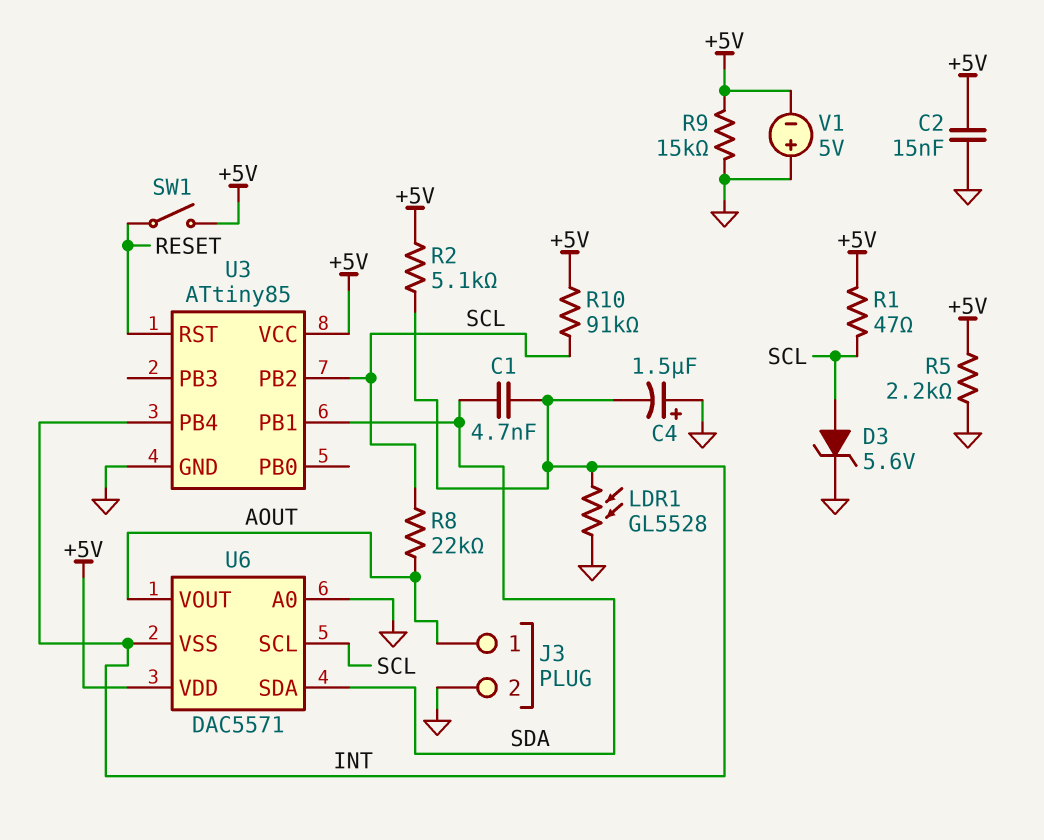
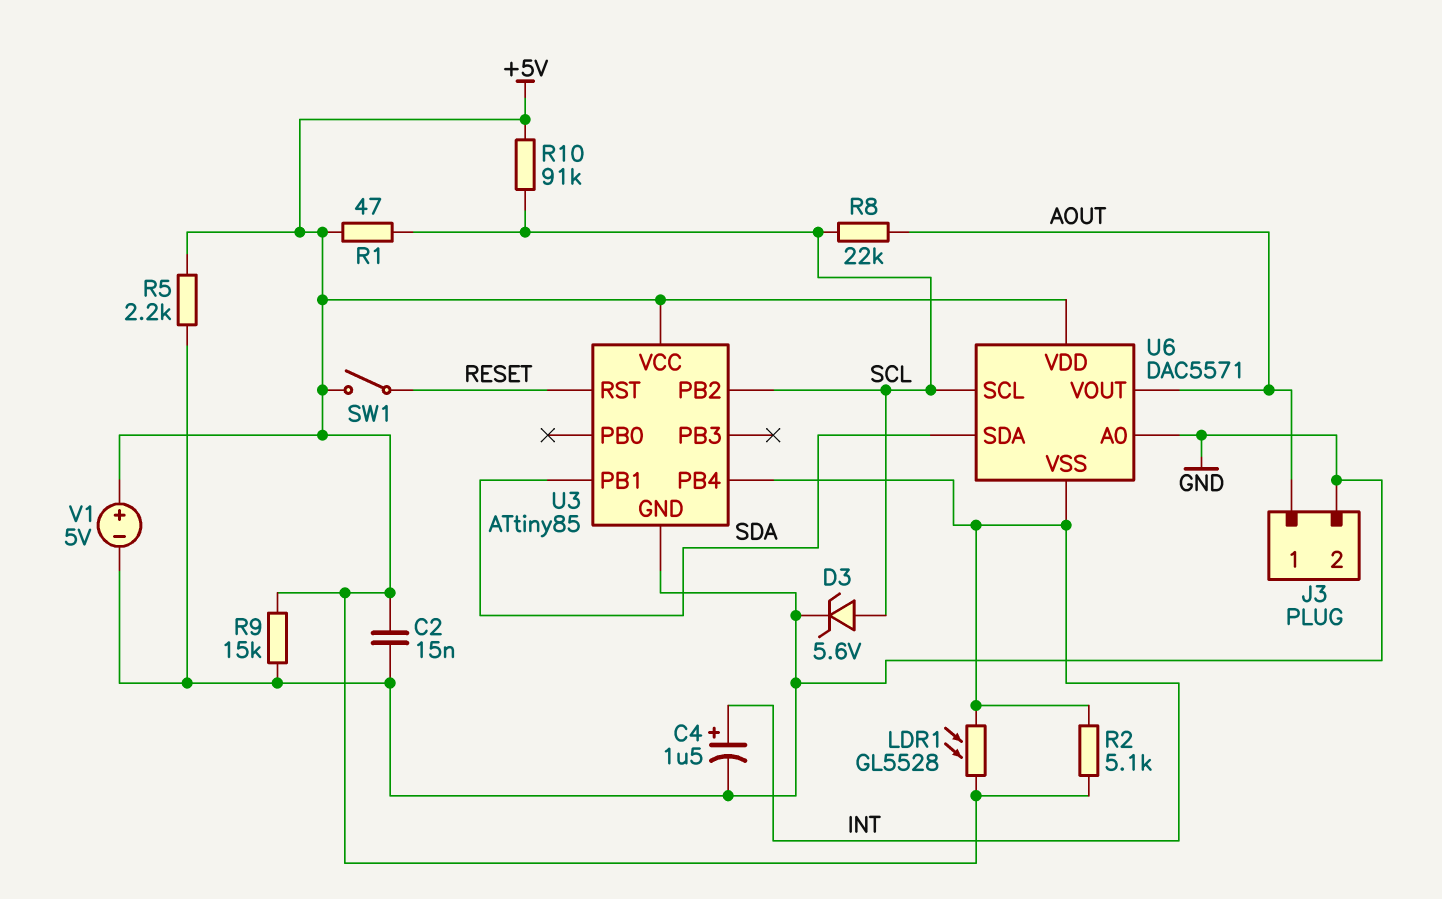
C1: 4.7nF (INT, SDA) -> none
C4: 1.5uF (plus GND, minus INT) -> 1.5uF (plus INT, minus GND)
LDR1: GL5528 (GND, INT) -> GL5528 (+5V, INT)
V1: 5V (plus GND, minus +5V) -> 5V (plus +5V, minus GND)

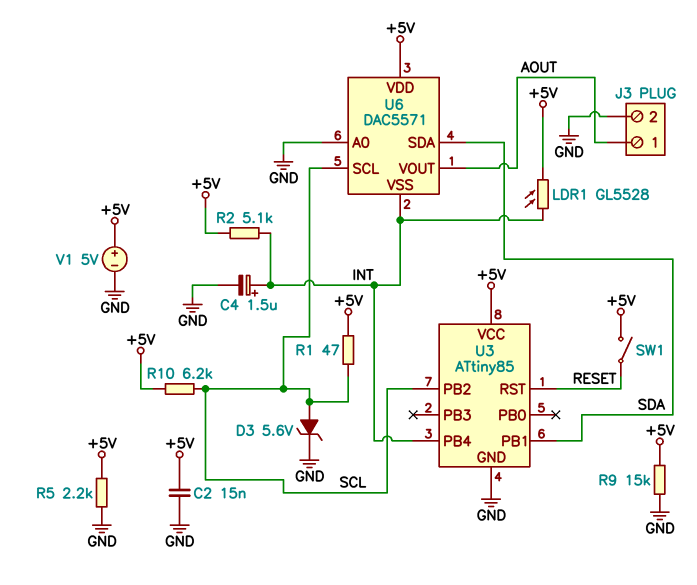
R8: 22k (AOUT, SCL) -> none
R10: 91k (+5V, SCL) -> 6.2k (+5V, SCL)

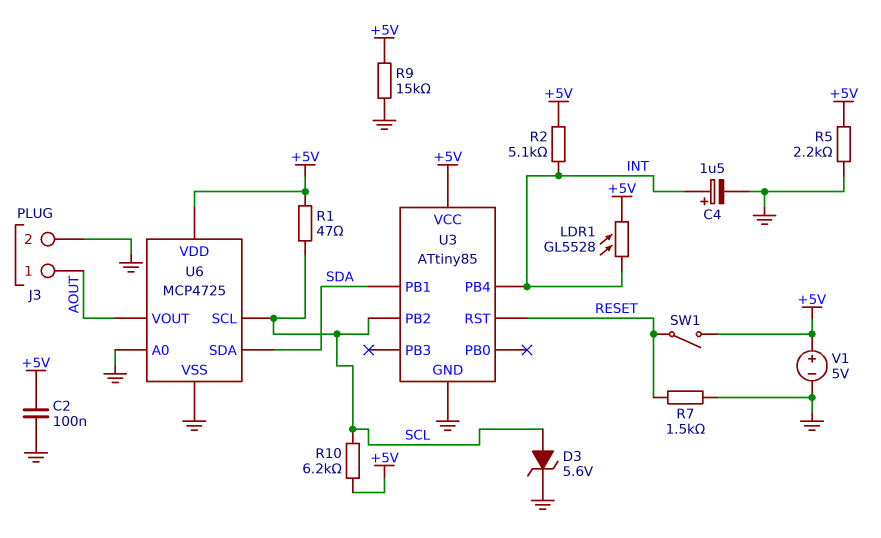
C2: 15nF (+5V, GND) -> 100nF (+5V, GND)
R7: none -> 1.5k (GND, RESET)
U6: DAC5571 -> MCP4725
U6 pin VSS: INT -> GND

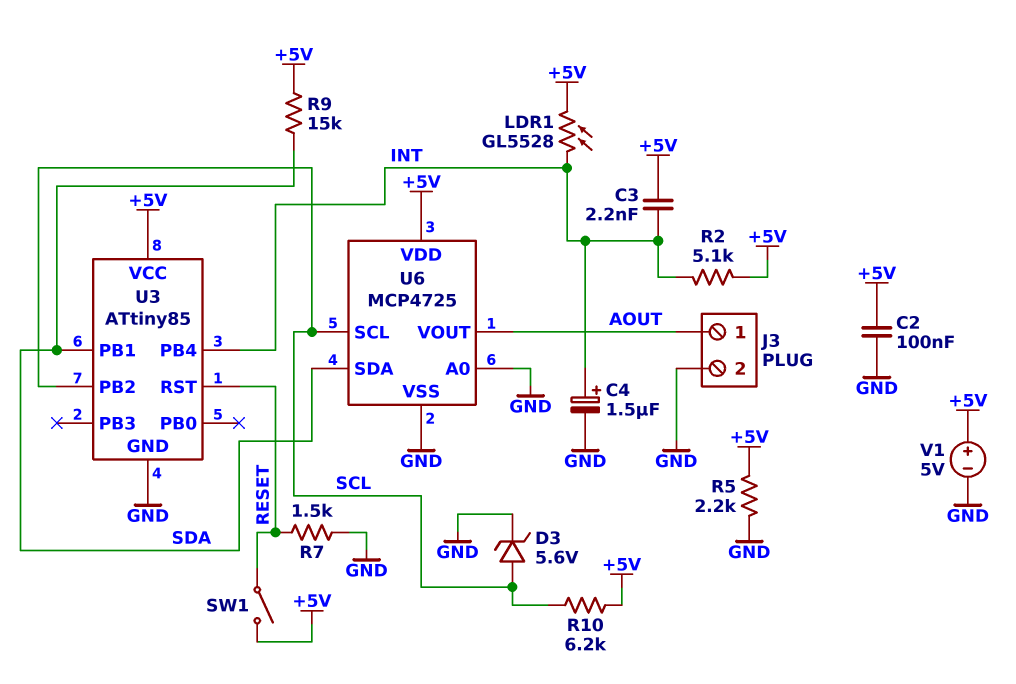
C3: none -> 2.2nF (+5V, INT)
R1: 47 (+5V, SCL) -> none
R9: 15k (+5V, GND) -> 15k (+5V, SDA)

